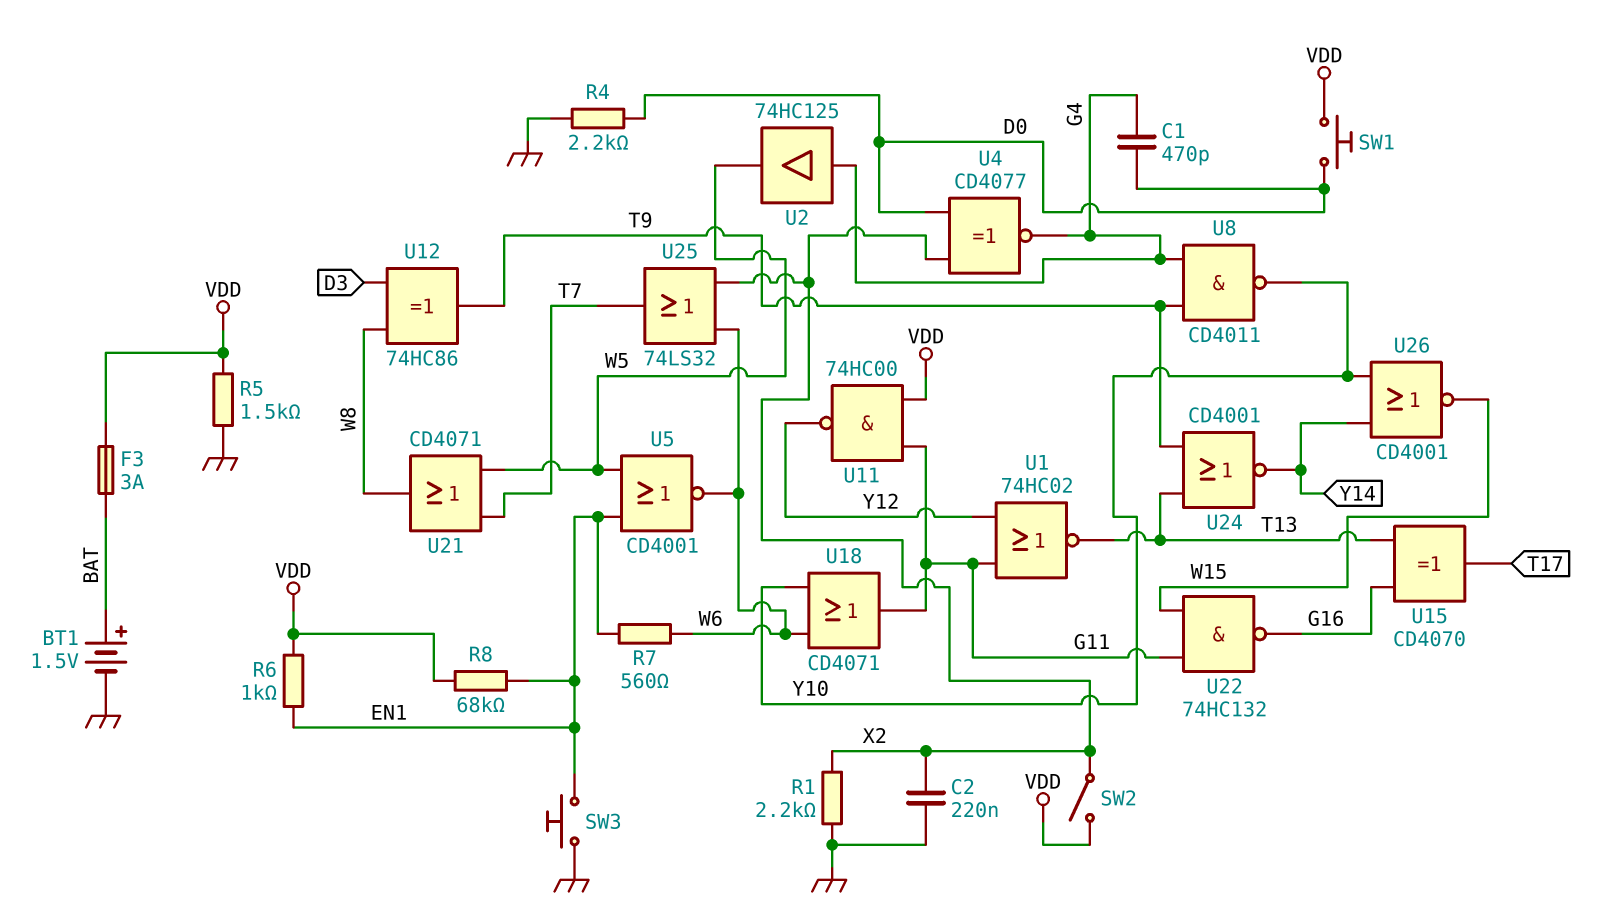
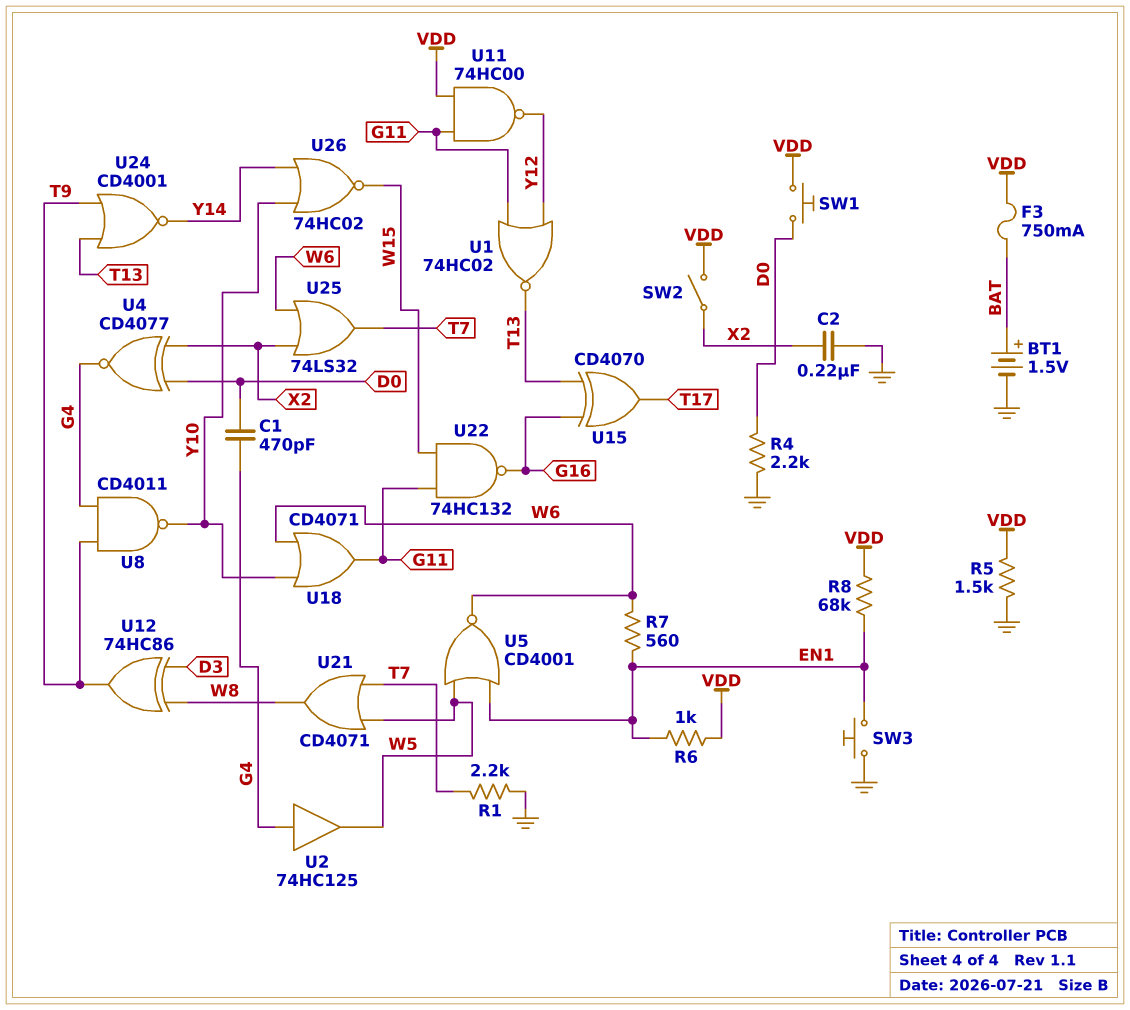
F3: 3A (BAT, VDD) -> 750mA (BAT, VDD)
R1: 2.2k (GND, X2) -> 2.2k (GND, T7)
U26: NOR CD4001 (in Y10, in Y14, out W15) -> NOR 74HC02 (in Y10, in Y14, out W15)

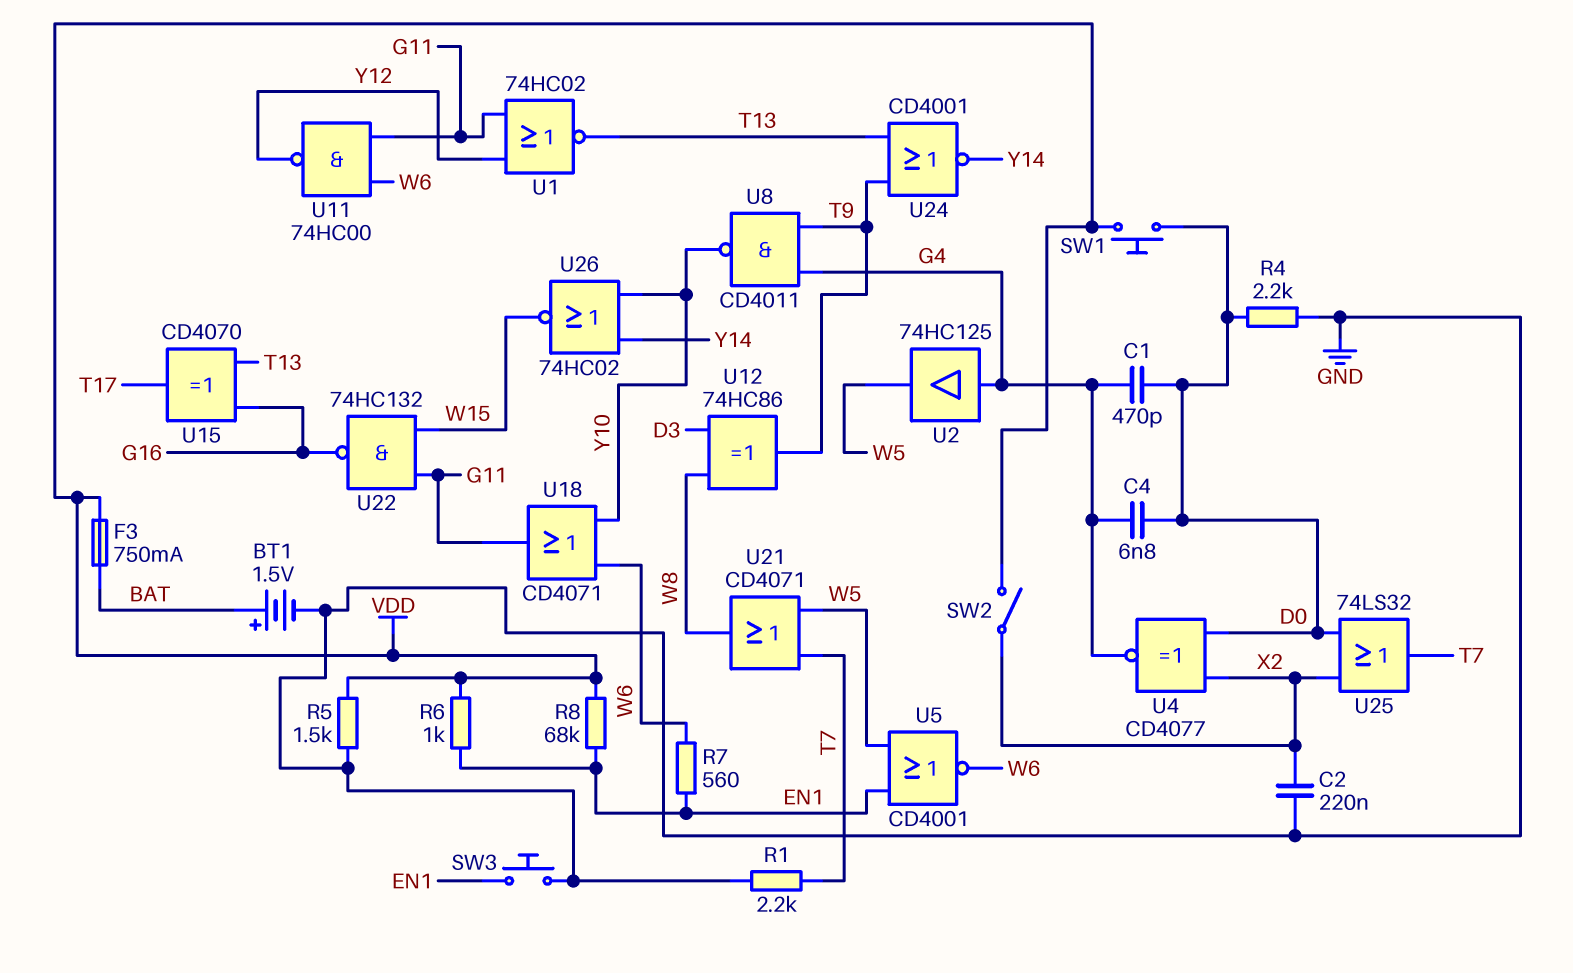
C4: none -> 6.8nF (D0, G4)
U11: NAND 74HC00 (in G11, in VDD, out Y12) -> NAND 74HC00 (in G11, in W6, out Y12)
U25: OR 74LS32 (in W6, in X2, out T7) -> OR 74LS32 (in D0, in X2, out T7)

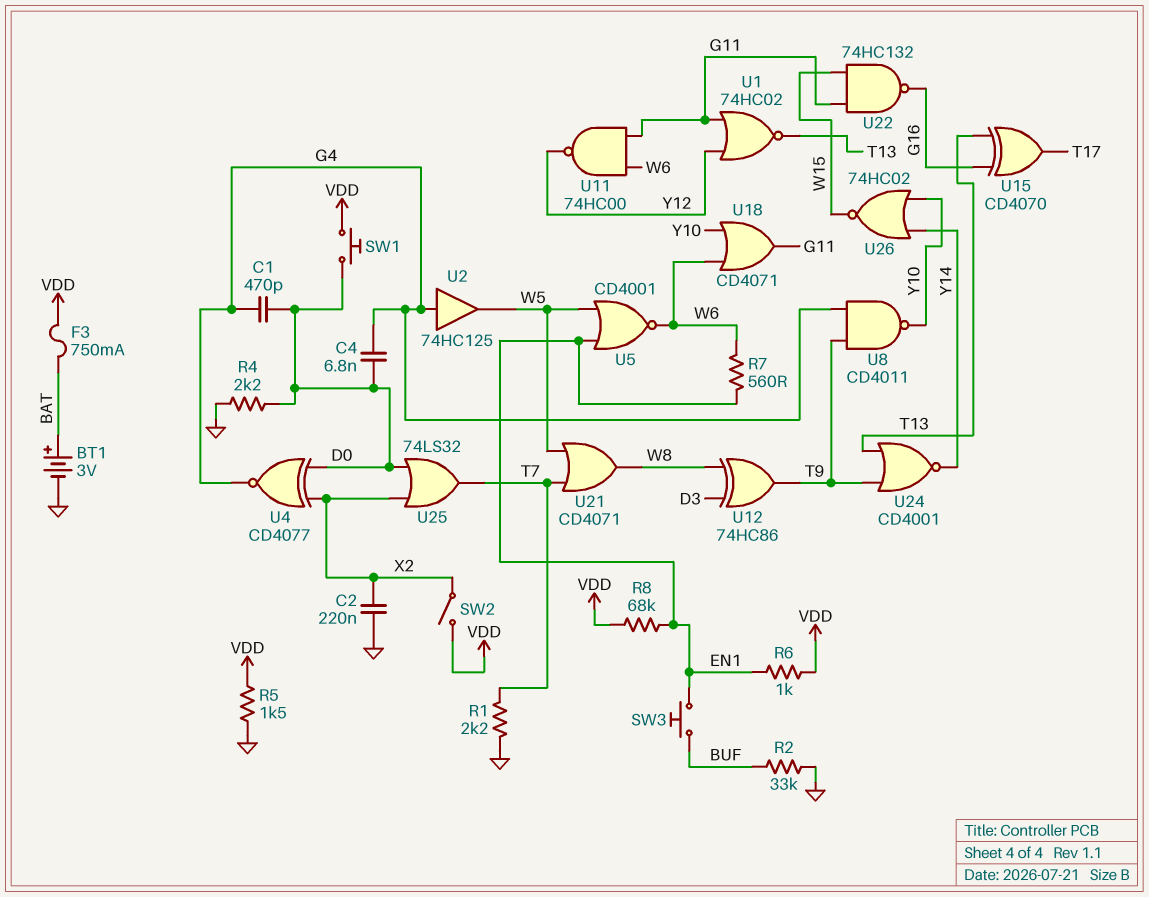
BT1: 1.5V (plus BAT, minus GND) -> 3V (plus BAT, minus GND)
R2: none -> 33k (BUF, GND)
SW3: button (EN1, GND) -> button (BUF, EN1)

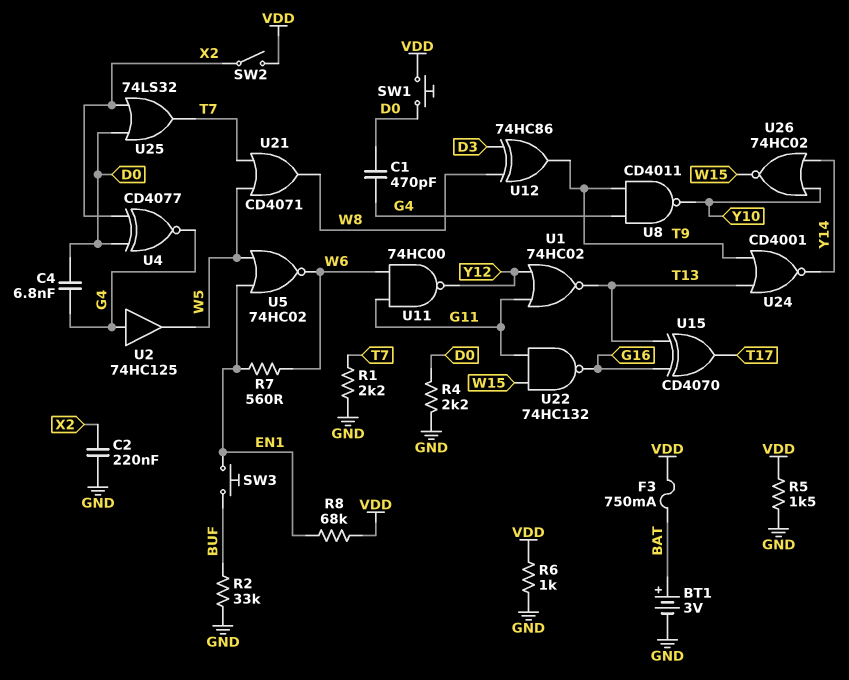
R6: 1k (EN1, VDD) -> 1k (GND, VDD)
U5: NOR CD4001 (in EN1, in W5, out W6) -> NOR 74HC02 (in EN1, in W5, out W6)
U18: OR CD4071 (in W6, in Y10, out G11) -> none

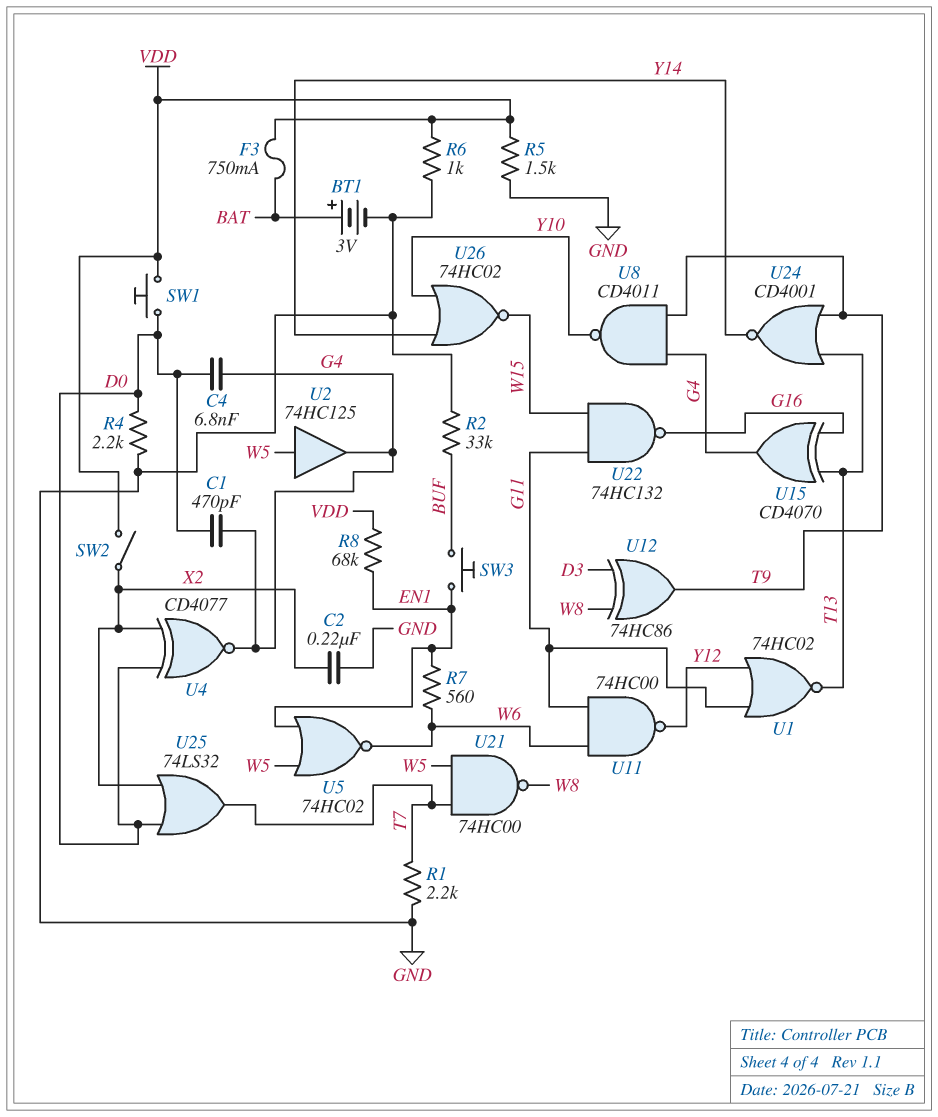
U2: buffer 74HC125 (in G4, out W5) -> buffer 74HC125 (in W5, out G4)
U15: XOR CD4070 (in G16, in T13, out T17) -> XOR CD4070 (in G16, in T13, out G4)
U21: OR CD4071 (in T7, in W5, out W8) -> NAND 74HC00 (in T7, in W5, out W8)

